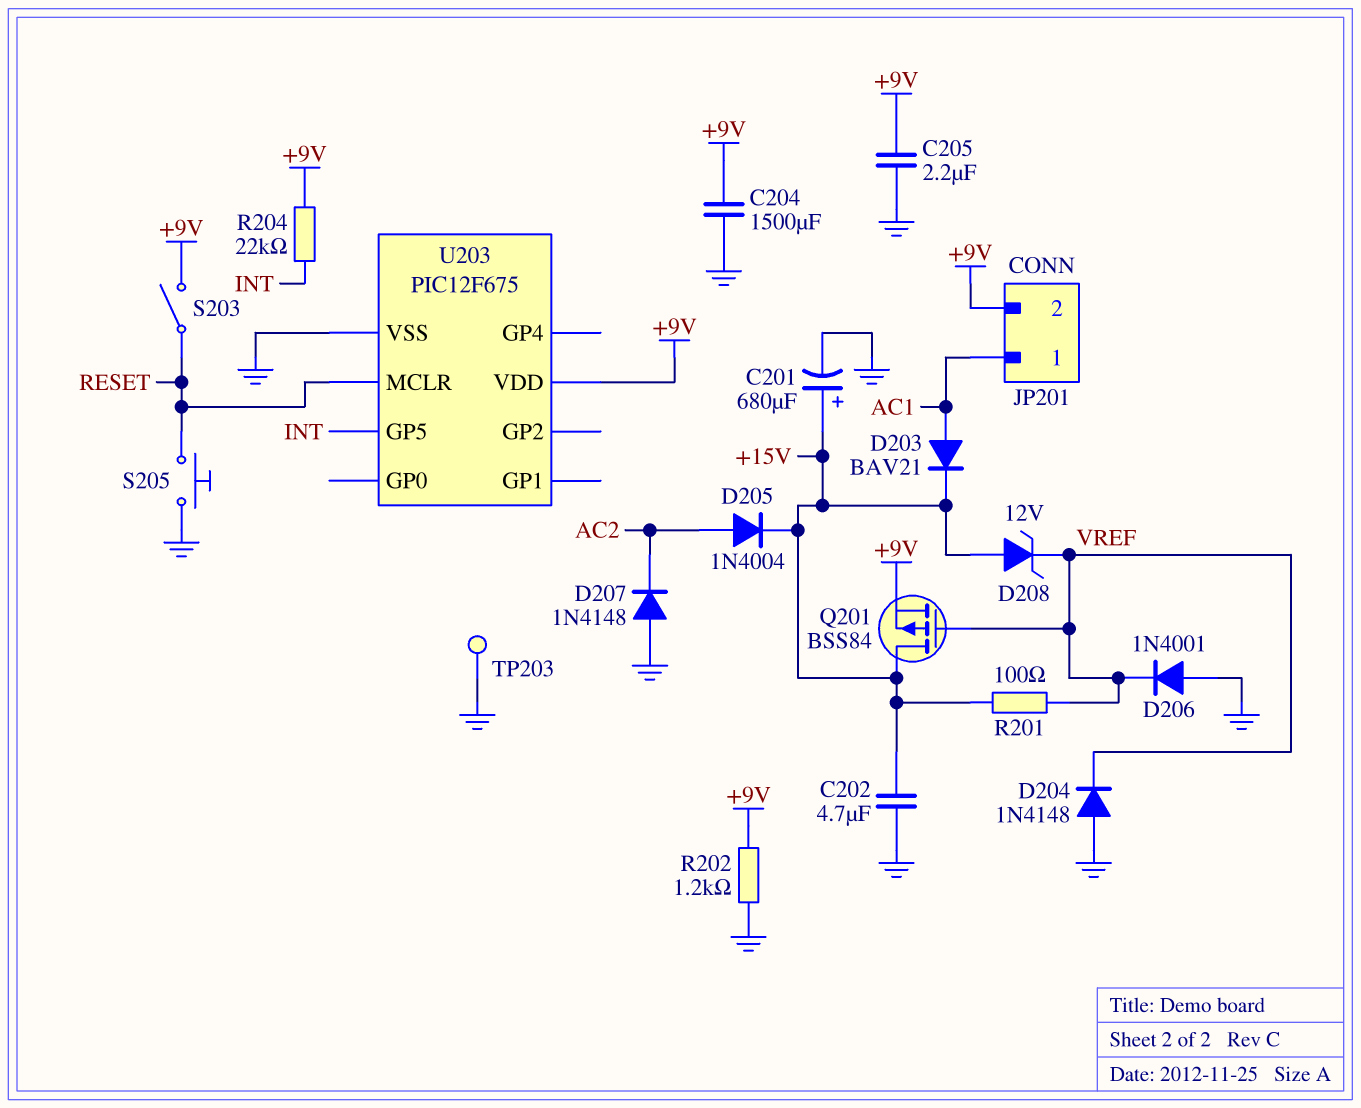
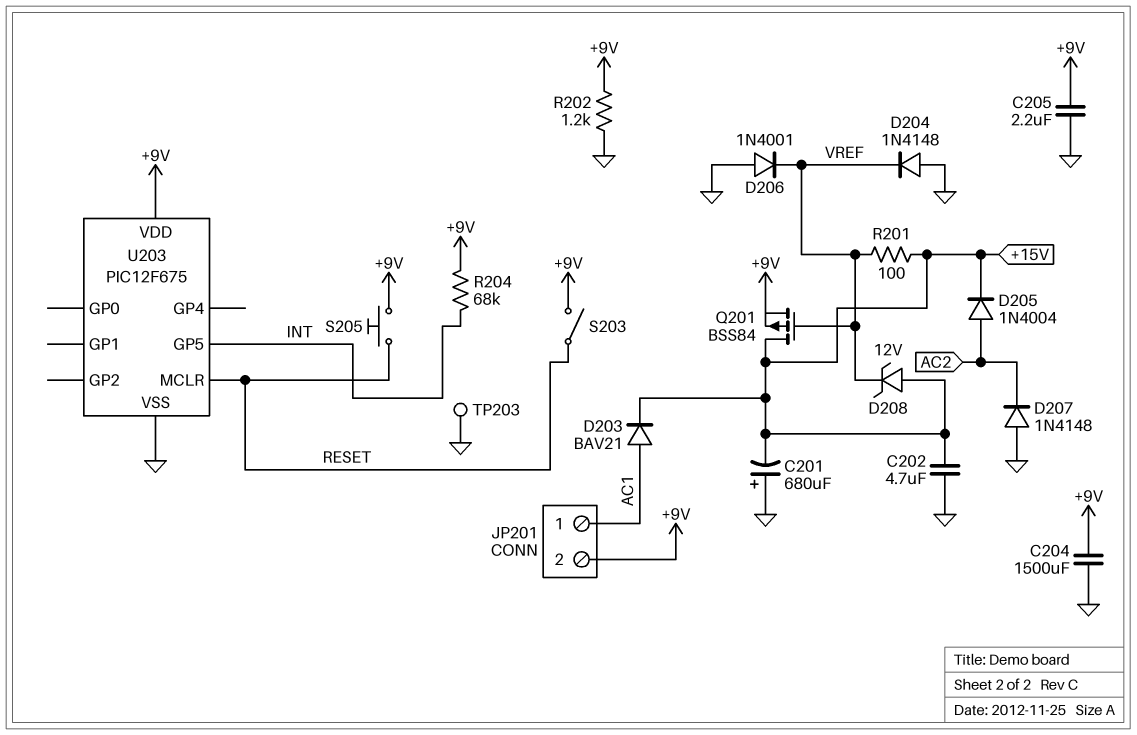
C201: 680uF (plus +15V, minus GND) -> 680uF (plus GND, minus +15V)
R204: 22k (+9V, INT) -> 68k (+9V, INT)
S205: button (GND, RESET) -> button (+9V, RESET)

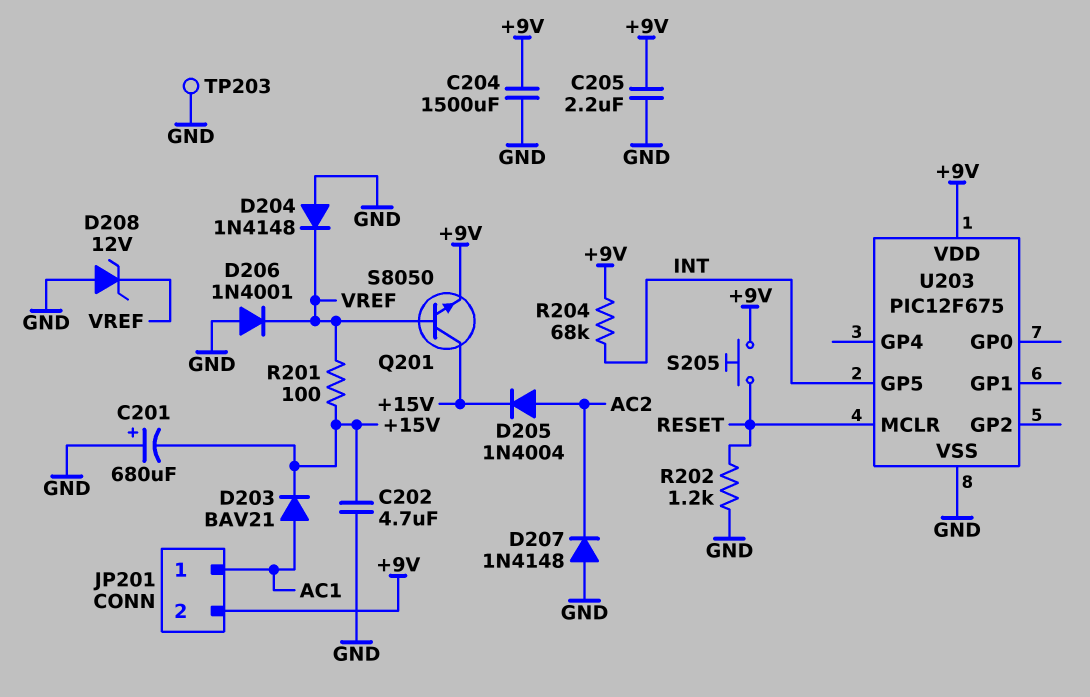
D208: zener 12V (A +15V, K VREF) -> zener 12V (A GND, K VREF)
Q201: PMOS BSS84 (G VREF, D +15V, S +9V) -> NPN S8050 (B VREF, C +15V, E +9V)
R202: 1.2k (+9V, GND) -> 1.2k (GND, RESET)
S203: switch (+9V, RESET) -> none

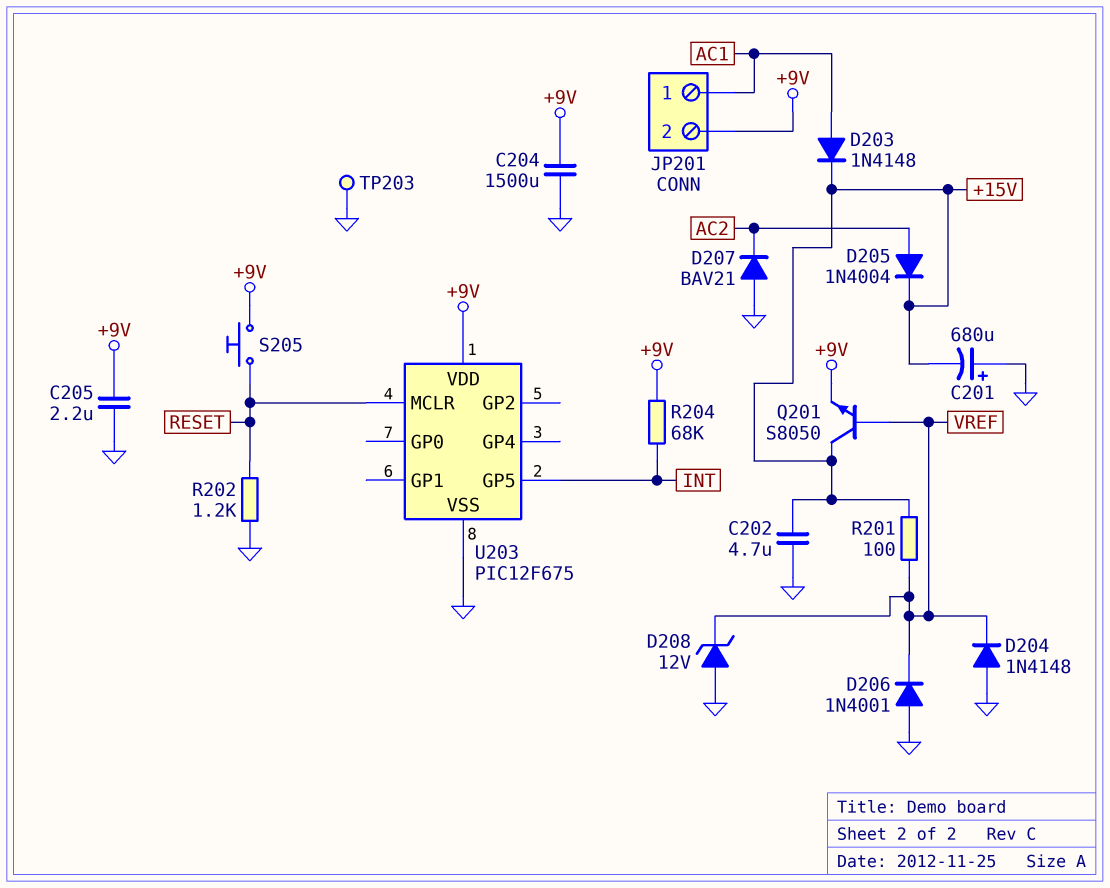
D203: diode BAV21 (A AC1, K +15V) -> diode 1N4148 (A AC1, K +15V)
D207: diode 1N4148 (A GND, K AC2) -> diode BAV21 (A GND, K AC2)

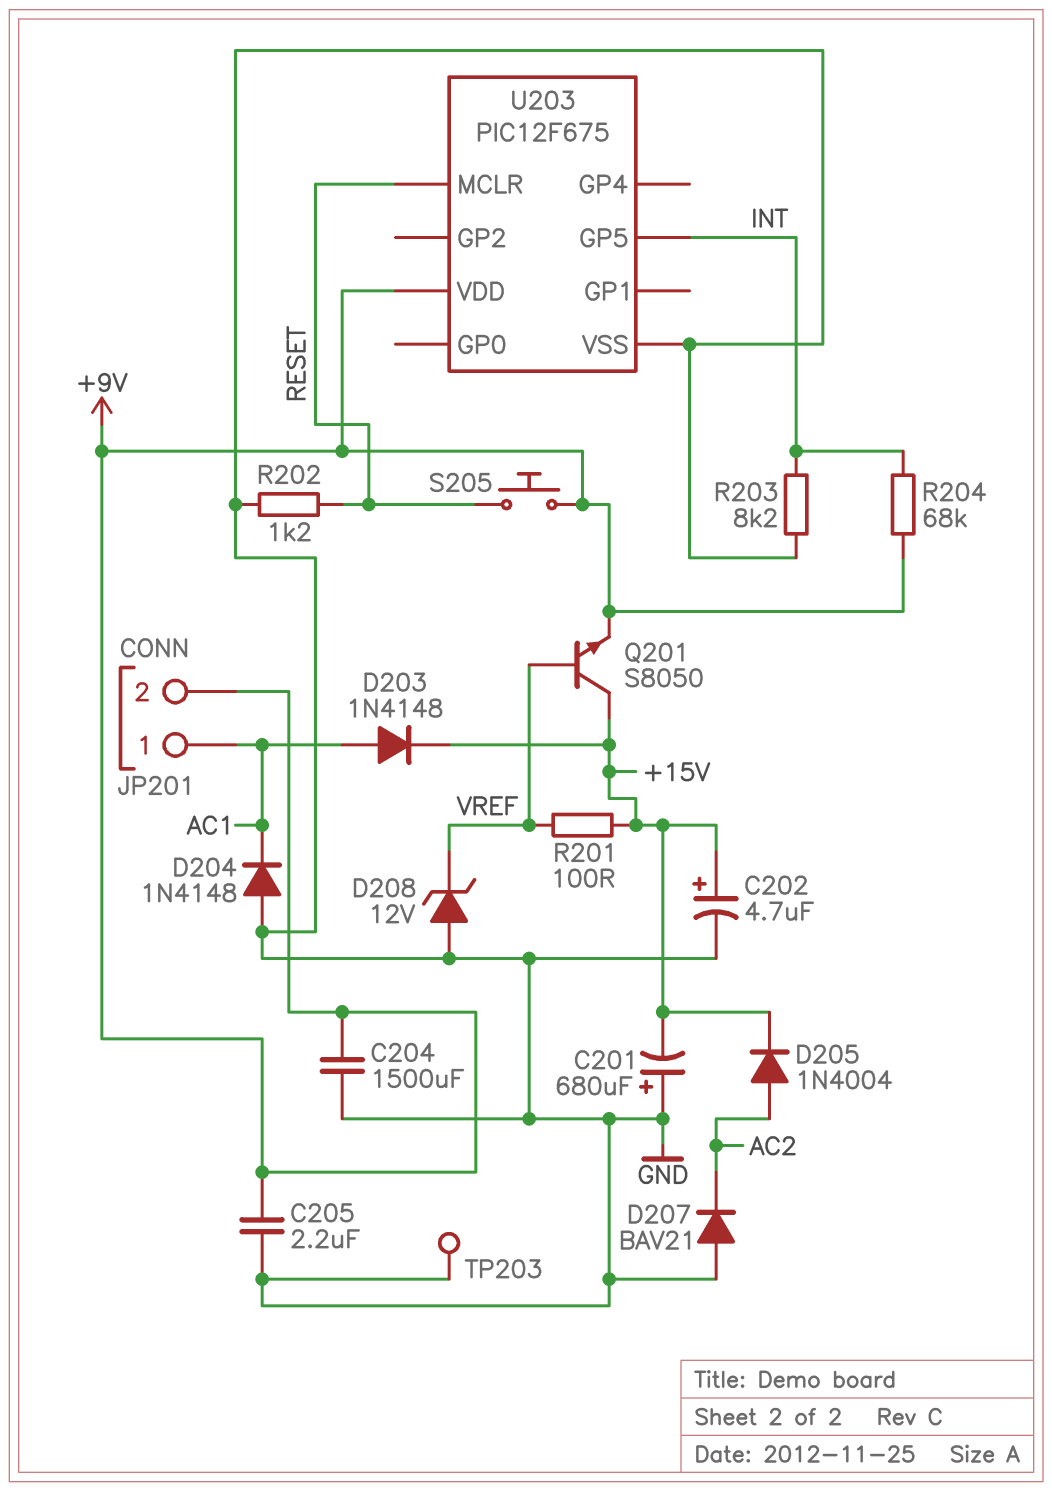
C202: 4.7uF (+15V, GND) -> 4.7uF (plus +15V, minus GND)
D204: diode 1N4148 (A GND, K VREF) -> diode 1N4148 (A GND, K AC1)
D206: diode 1N4001 (A GND, K VREF) -> none
R203: none -> 8.2k (GND, INT)

